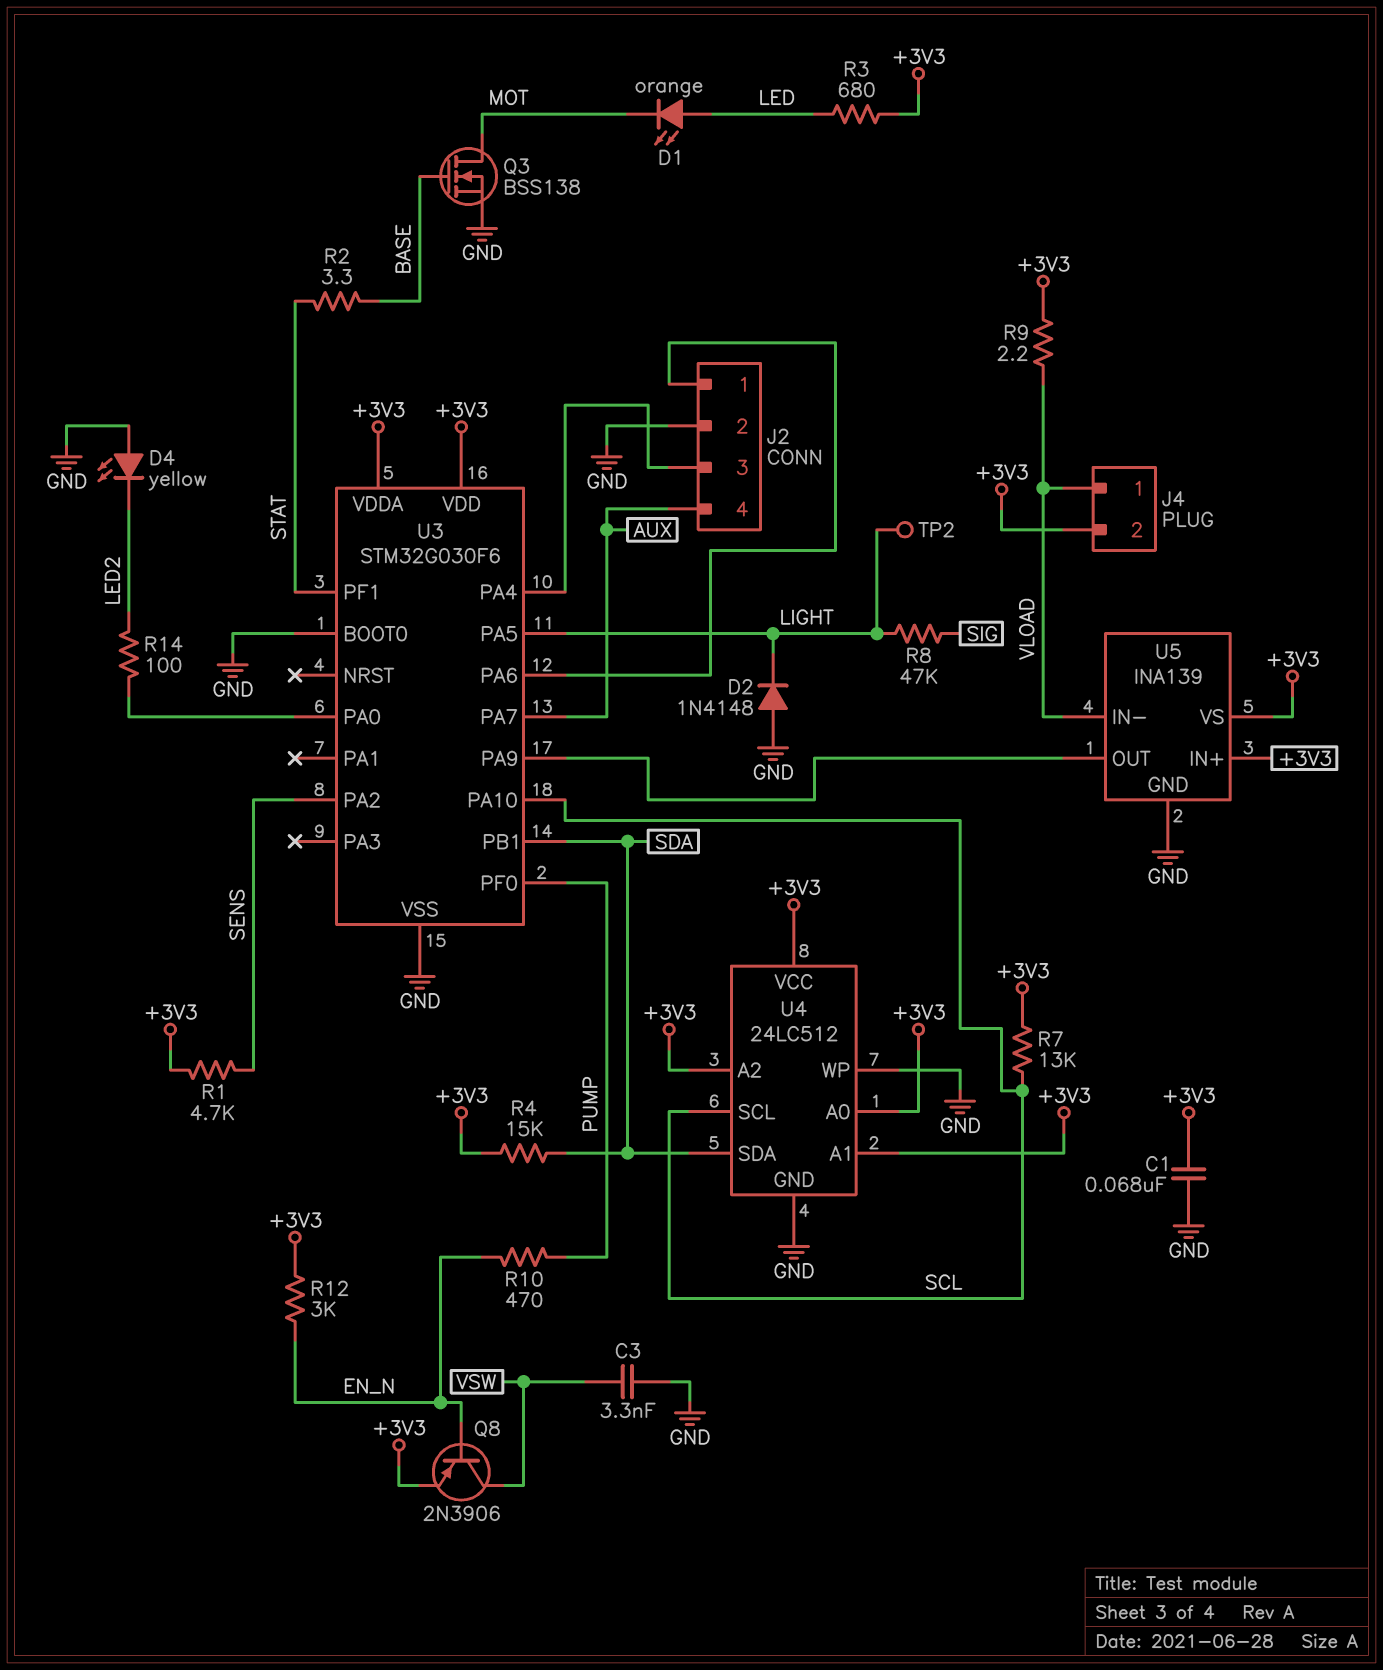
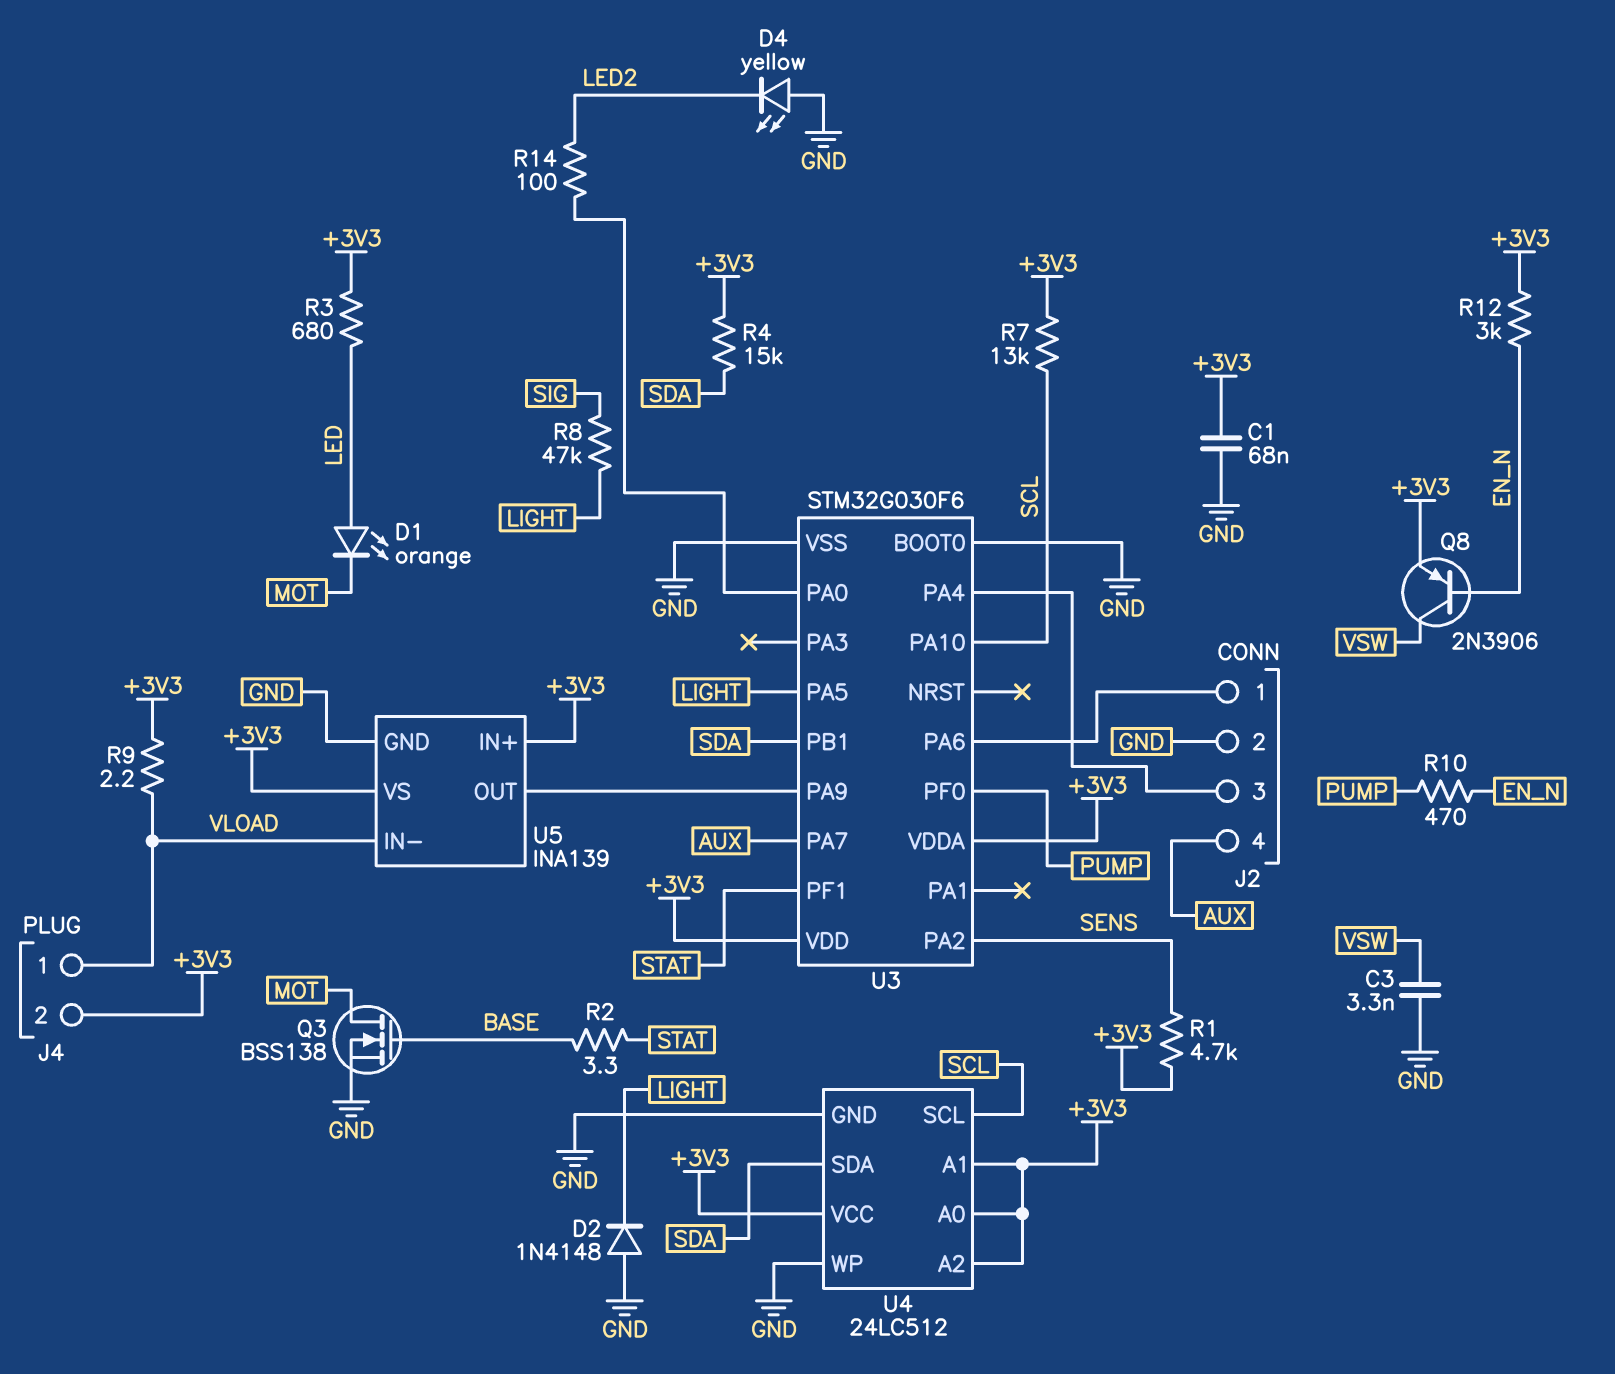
TP2: test point (LIGHT) -> none

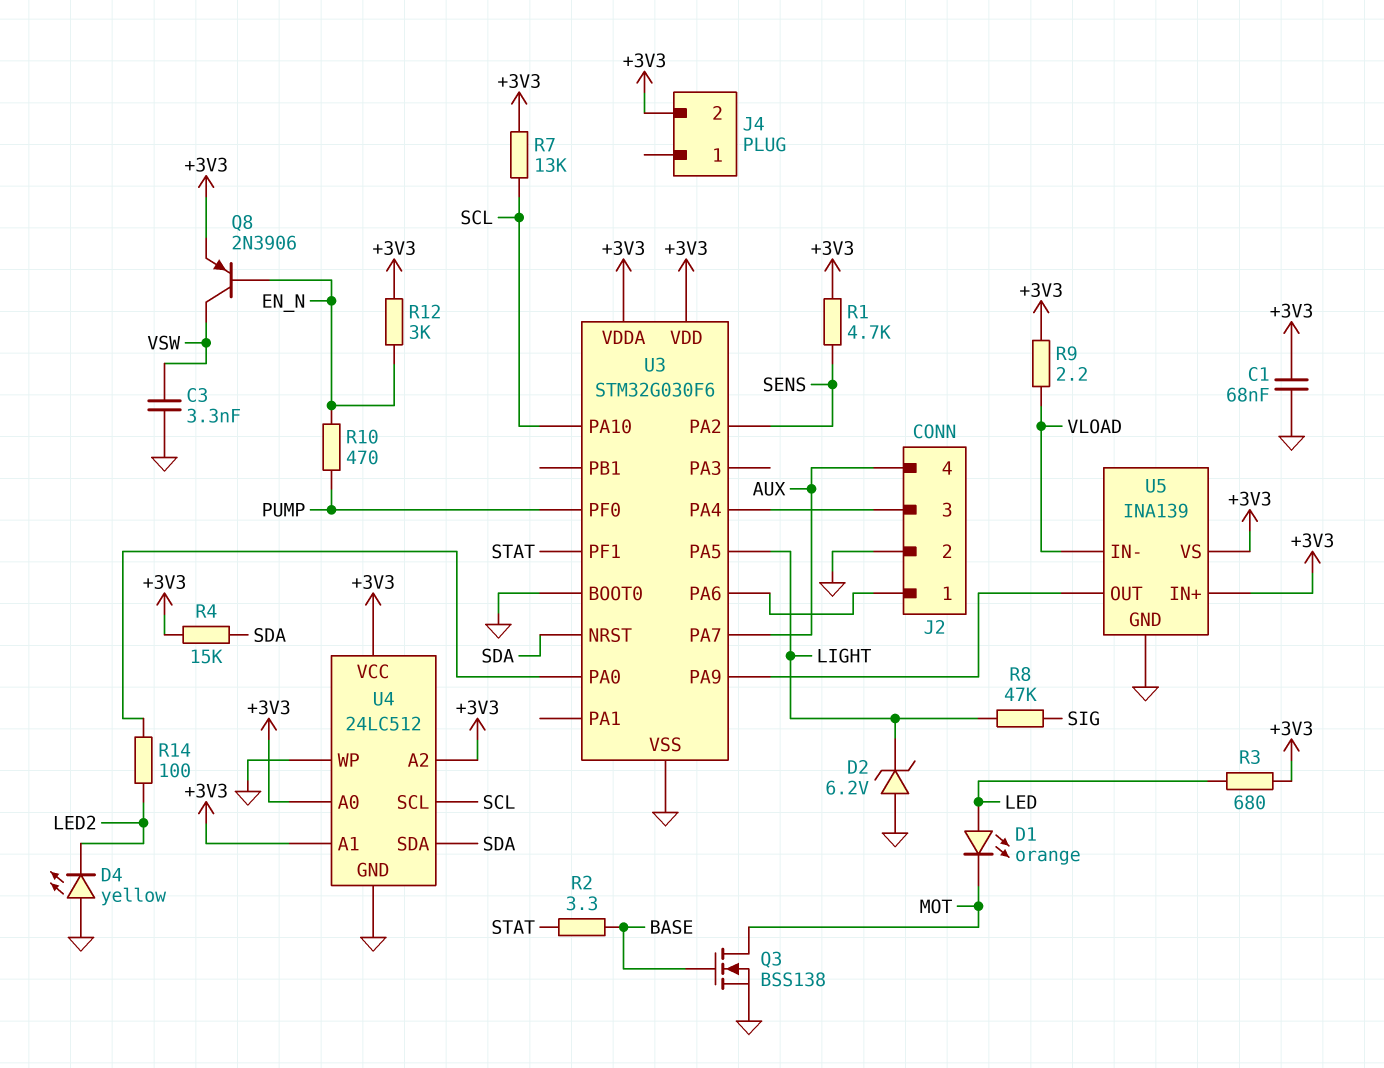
D2: diode 1N4148 (A GND, K LIGHT) -> zener 6.2V (A GND, K LIGHT)
J4 pin 1: VLOAD -> none
U3 pin NRST: none -> SDA
U3 pin PB1: SDA -> none

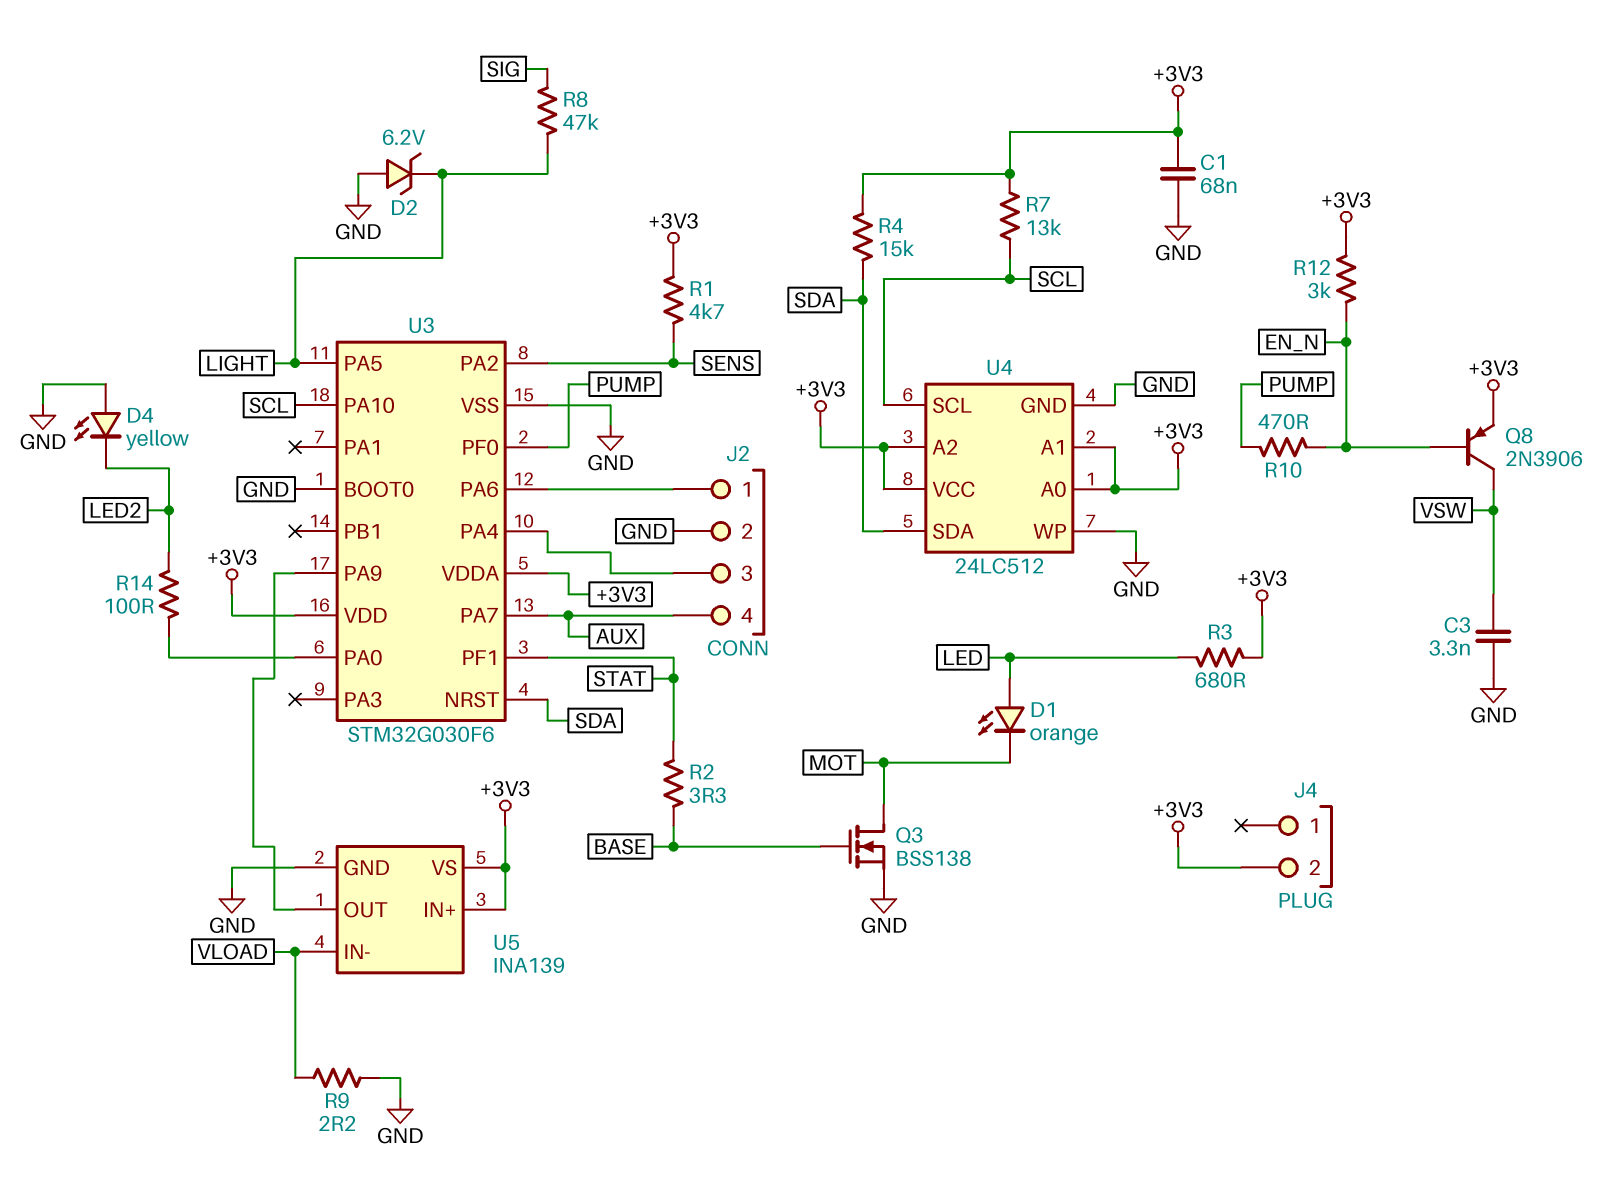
R9: 2.2 (+3V3, VLOAD) -> 2.2 (GND, VLOAD)

